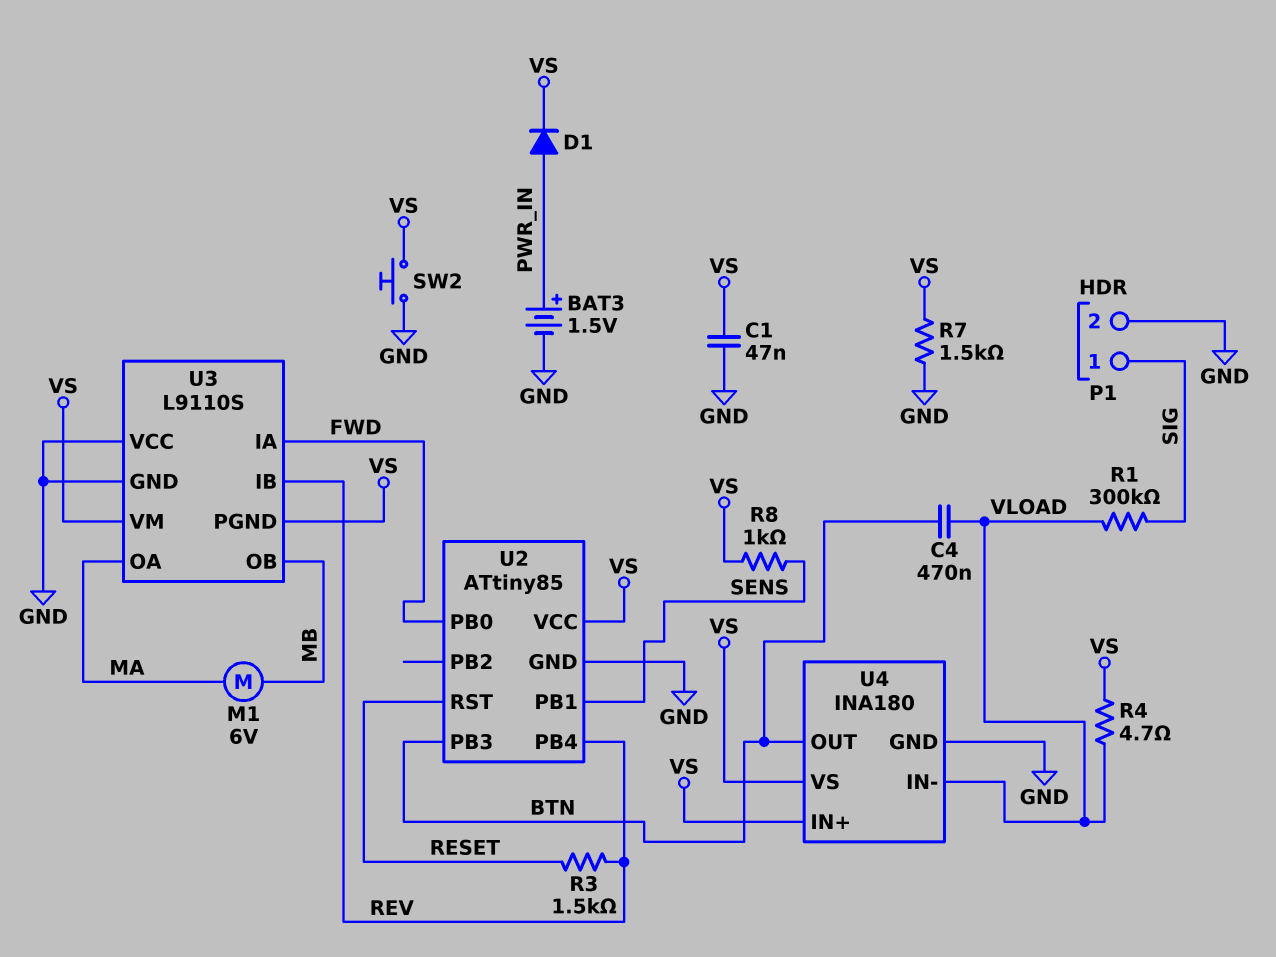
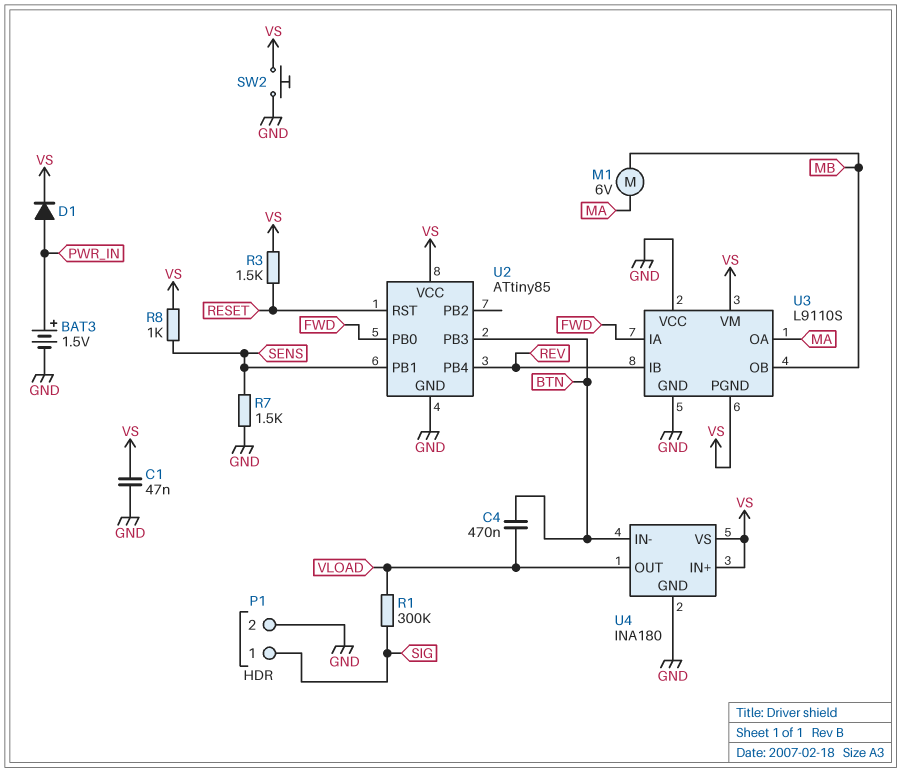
R3: 1.5k (RESET, REV) -> 1.5k (RESET, VS)
R4: 4.7 (VLOAD, VS) -> none
R7: 1.5k (GND, VS) -> 1.5k (GND, SENS)
U4 pin IN-: VLOAD -> BTN
U4 pin OUT: BTN -> VLOAD

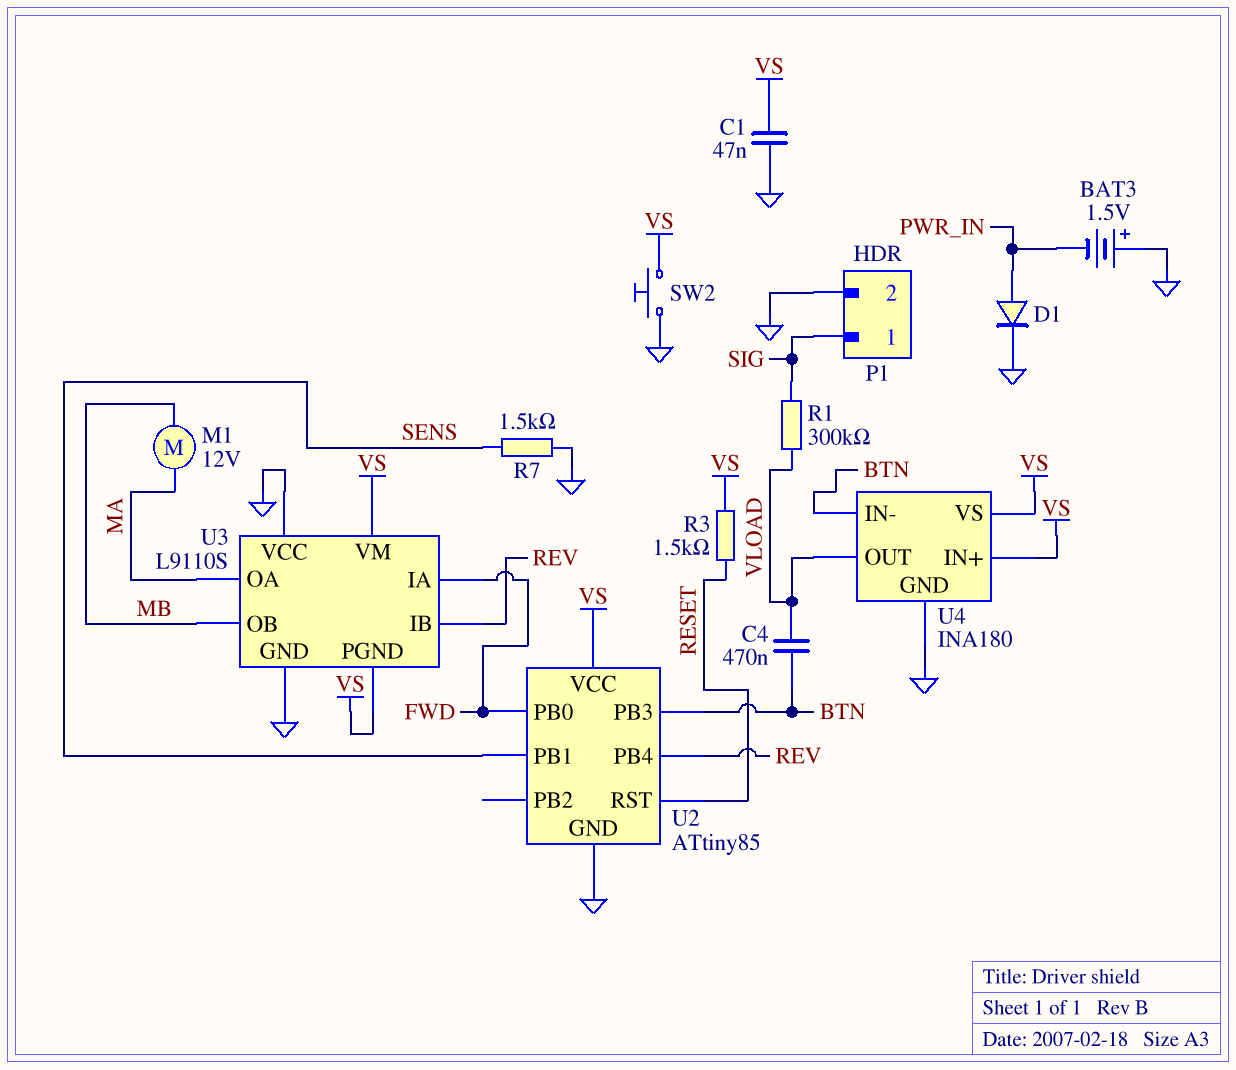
BAT3: 1.5V (plus PWR_IN, minus GND) -> 1.5V (plus GND, minus PWR_IN)
D1: diode (A PWR_IN, K VS) -> diode (A PWR_IN, K GND)
M1: motor 6V (MA, MB) -> motor 12V (MA, MB)
R8: 1k (SENS, VS) -> none

